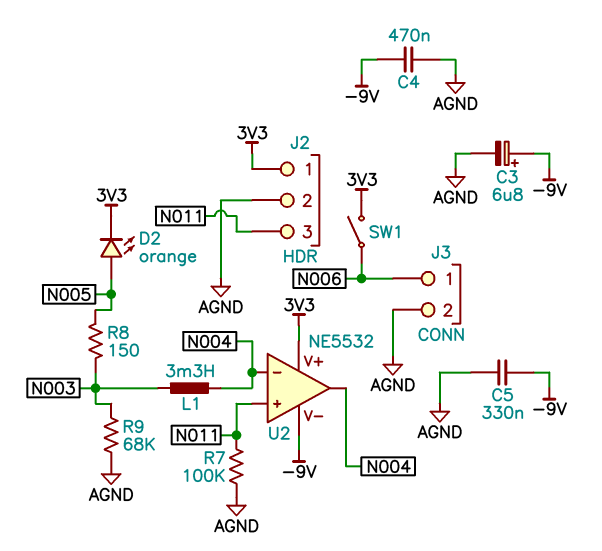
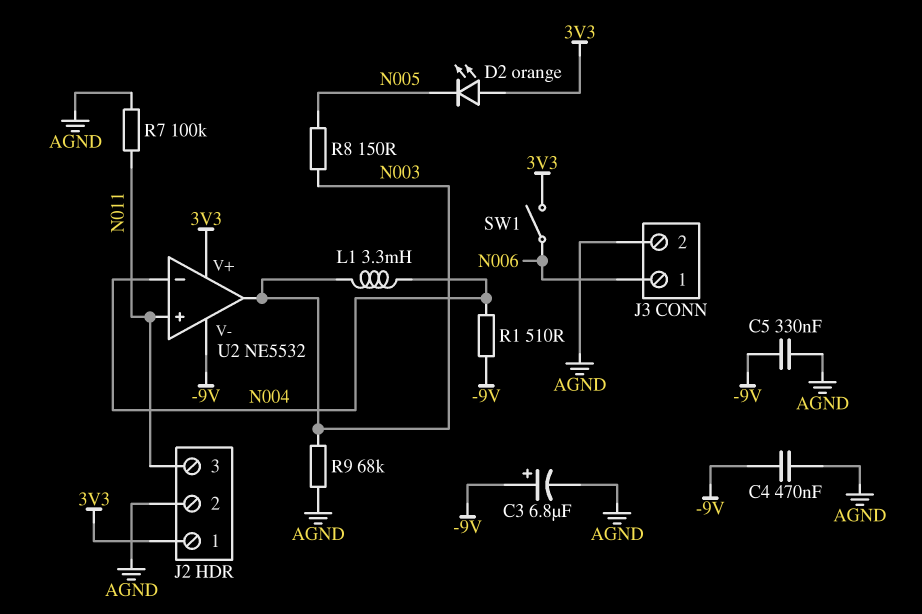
D2: LED orange (A N005, K 3V3) -> LED orange (A 3V3, K N005)
R1: none -> 510 (-9V, N004)
U2 pin out: N004 -> N003

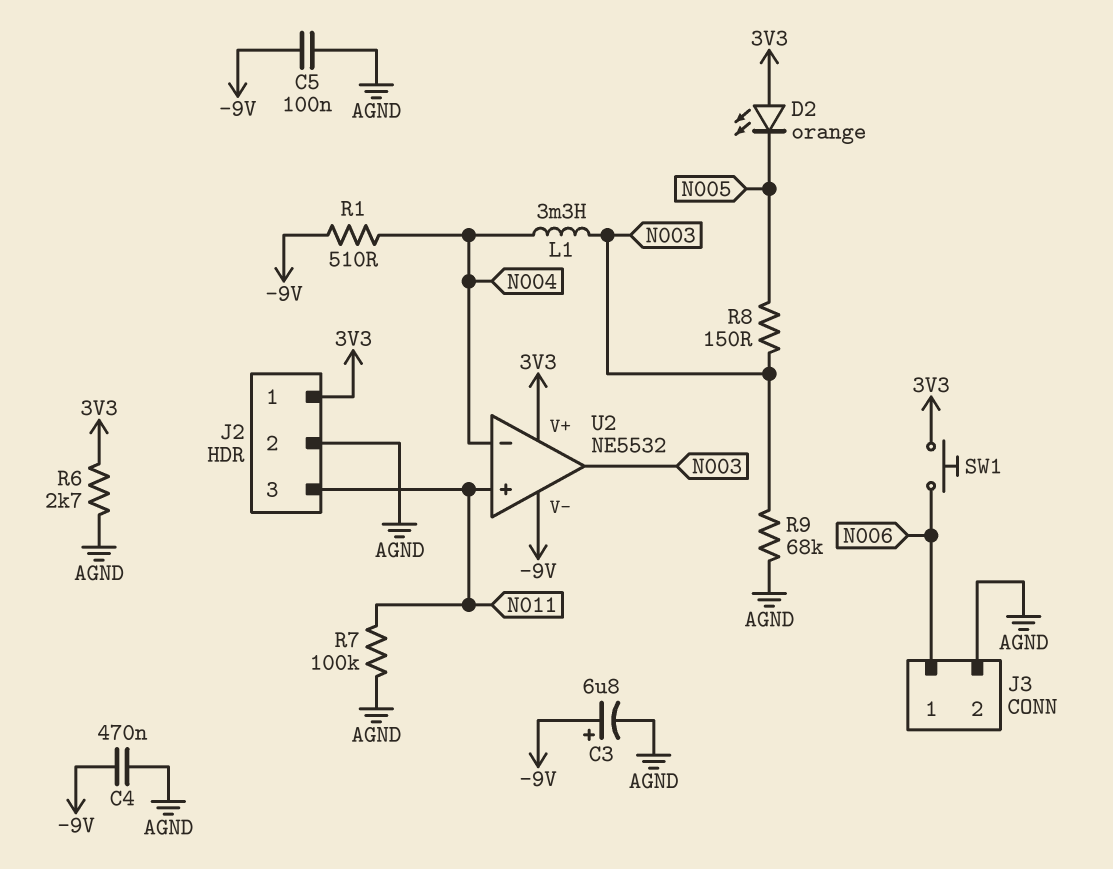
C5: 330nF (-9V, AGND) -> 100nF (-9V, AGND)
R6: none -> 2.7k (3V3, AGND)
SW1: switch (3V3, N006) -> button (3V3, N006)

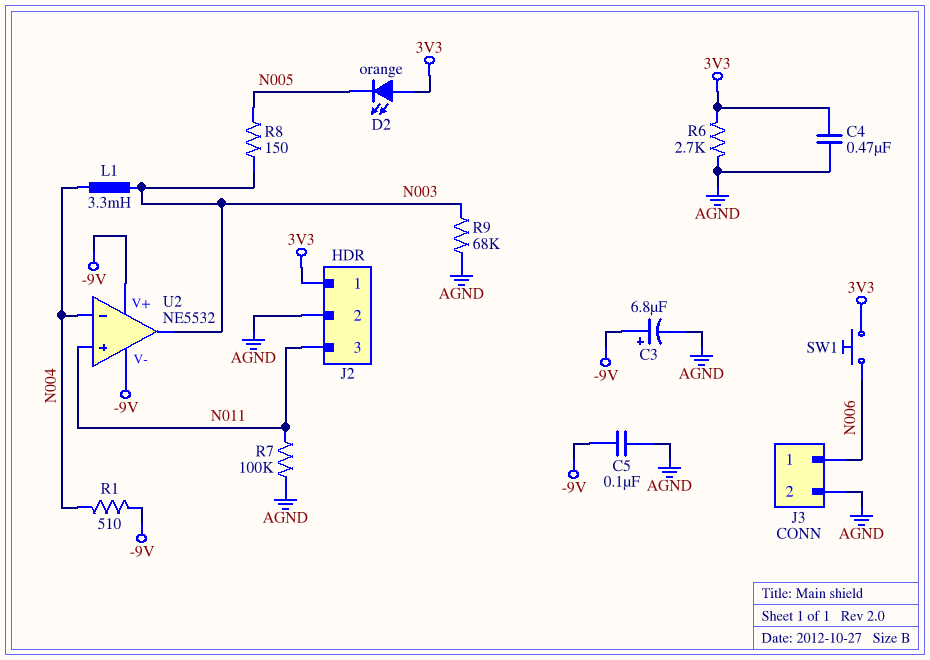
C4: 470nF (-9V, AGND) -> 470nF (3V3, AGND)
U2 pin V+: 3V3 -> -9V

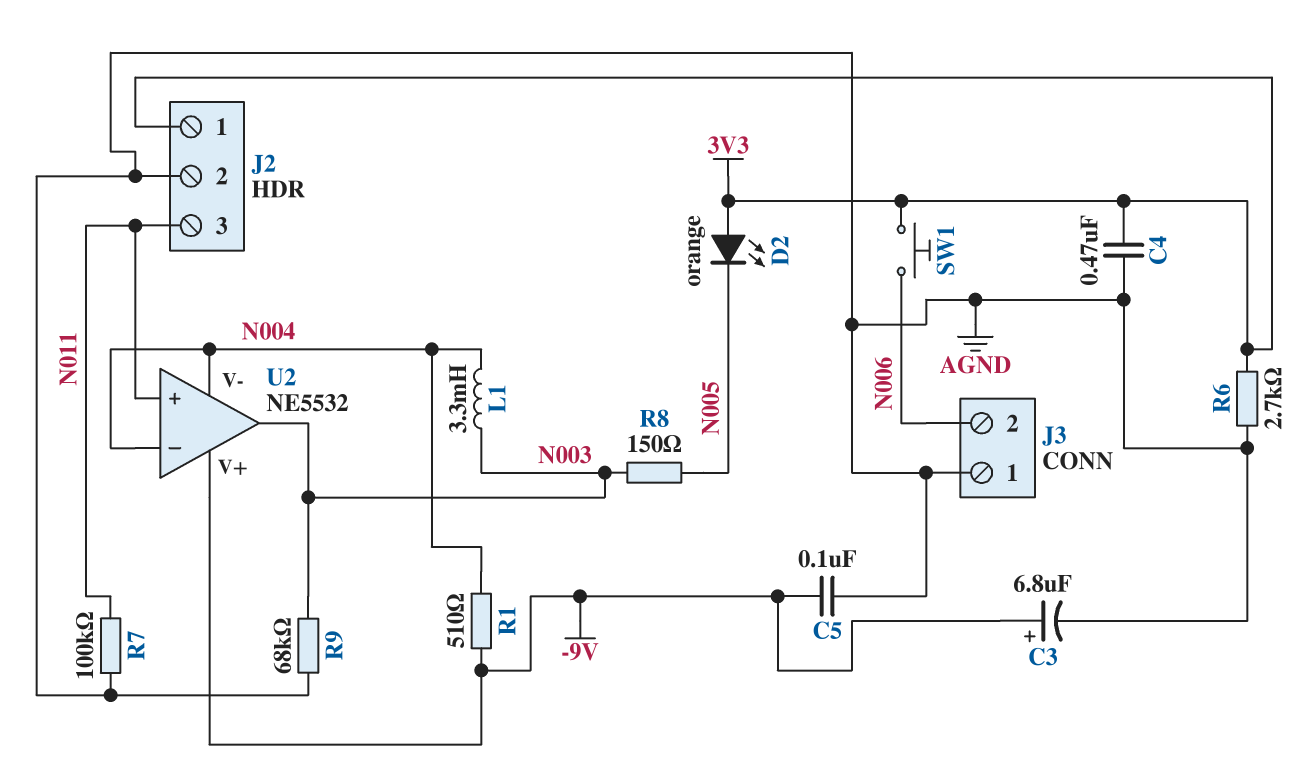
J3 pin 1: N006 -> AGND
J3 pin 2: AGND -> N006
U2 pin V-: -9V -> N004

